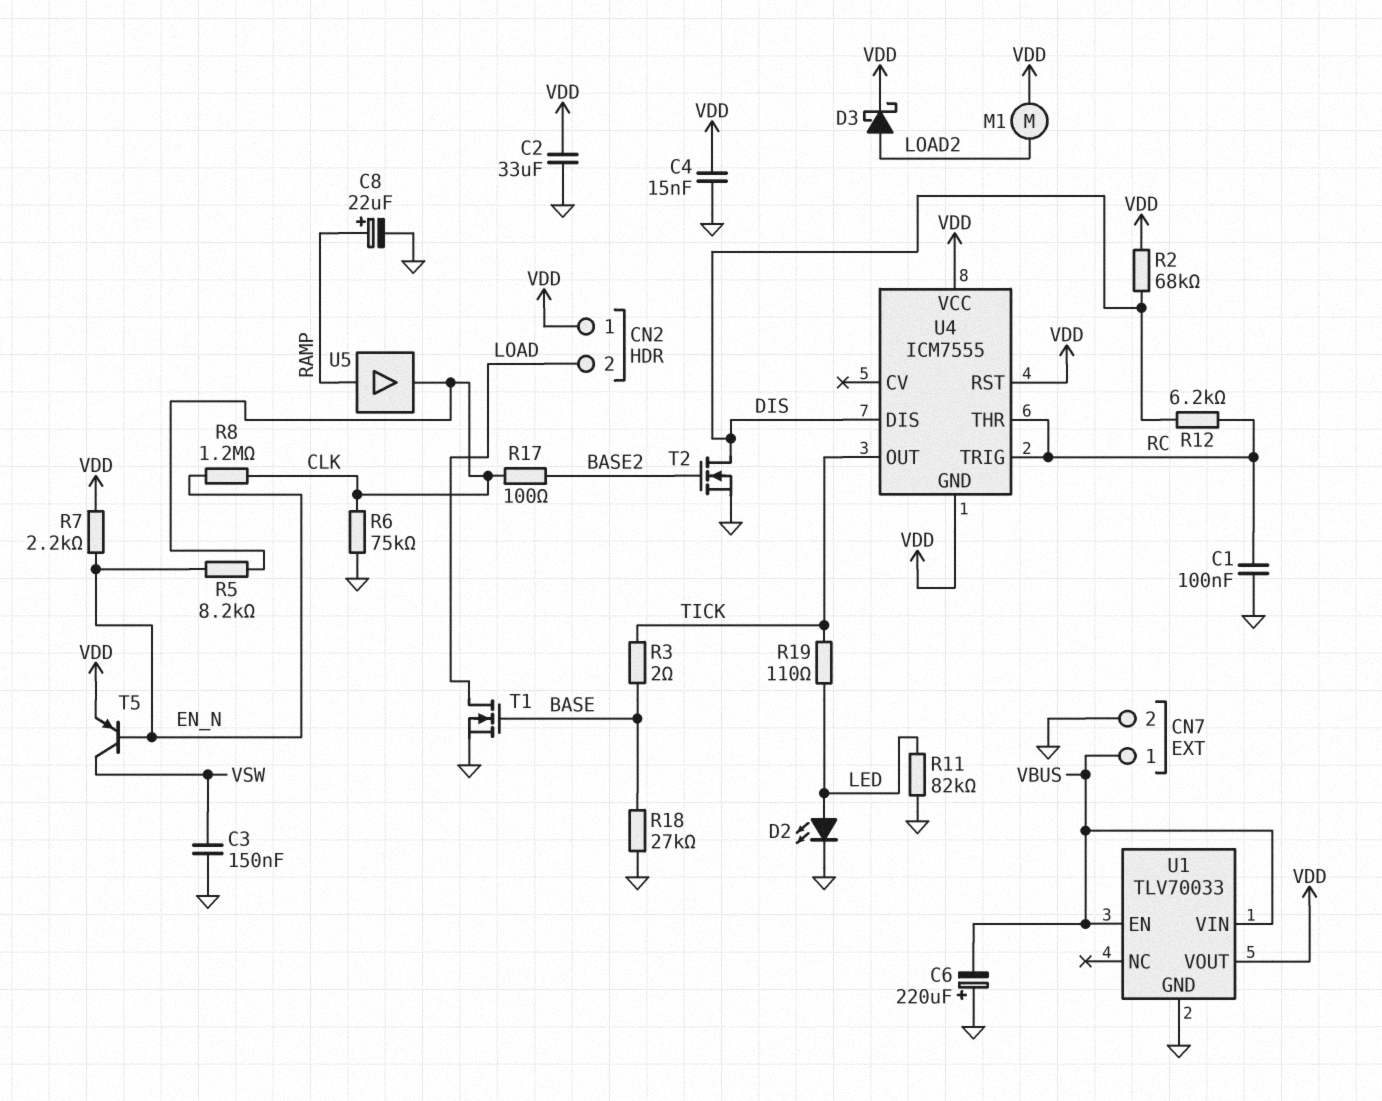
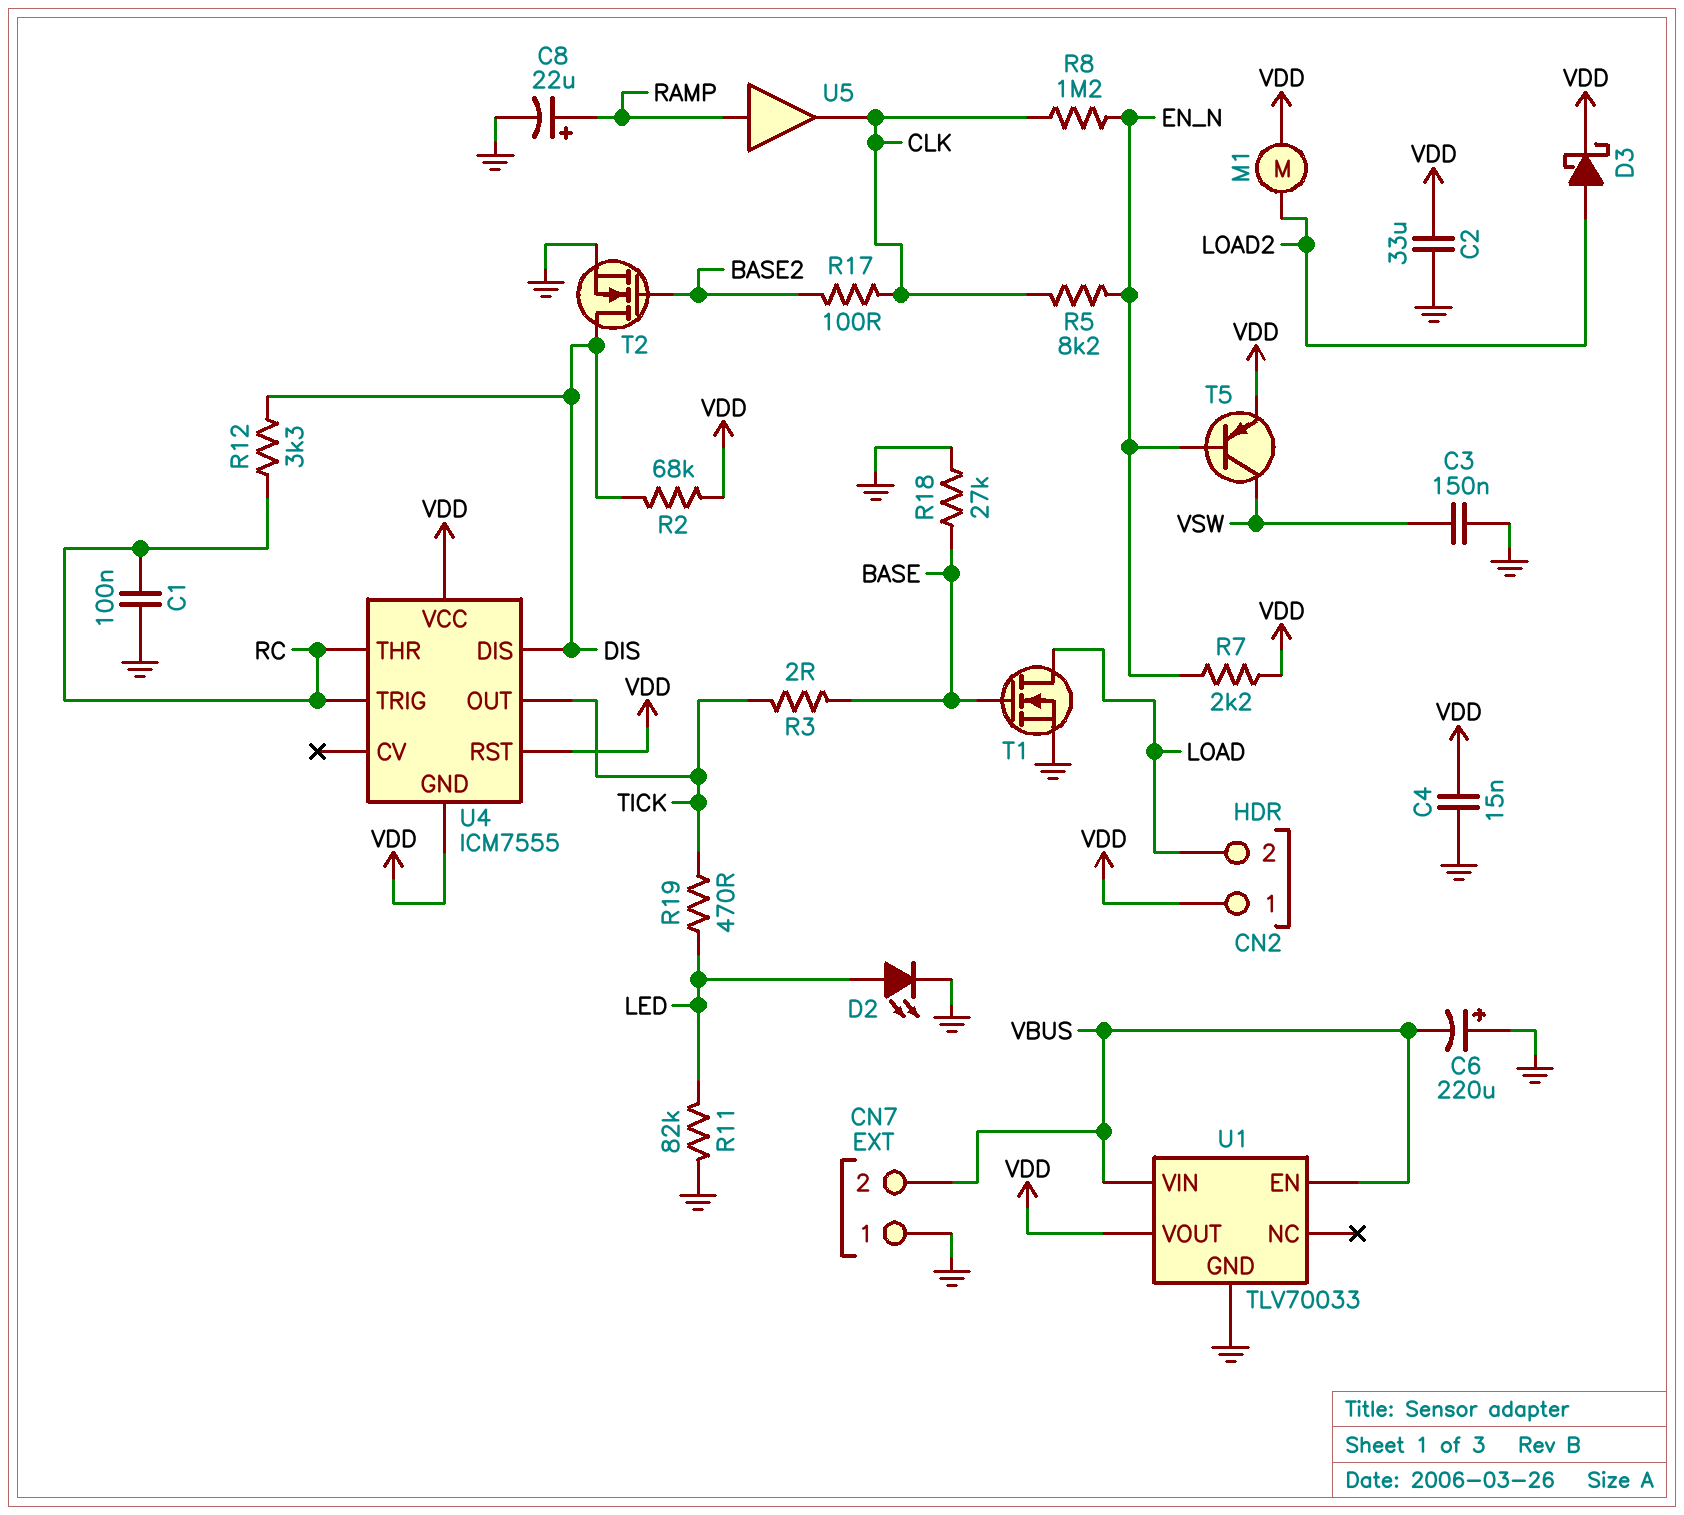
CN7 pin 1: VBUS -> GND
CN7 pin 2: GND -> VBUS
R6: 75k (CLK, GND) -> none
R12: 6.2k (DIS, RC) -> 3.3k (DIS, RC)
R19: 110 (LED, TICK) -> 470 (LED, TICK)

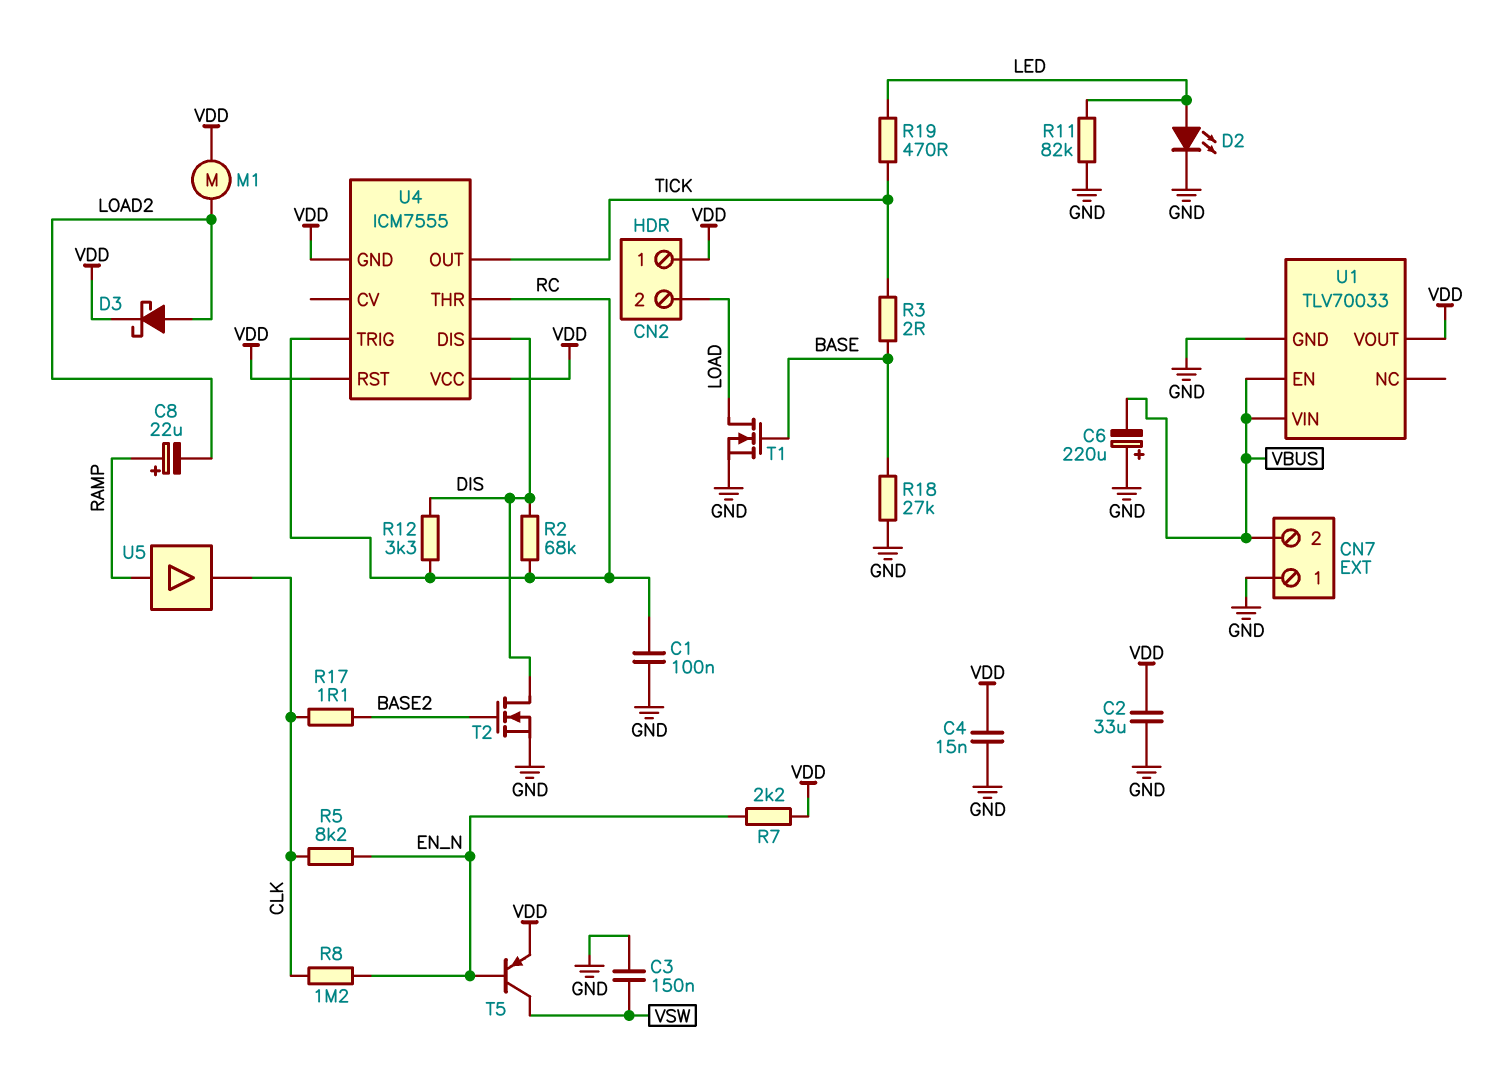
C8: 22uF (plus RAMP, minus GND) -> 22uF (plus RAMP, minus LOAD2)
R2: 68k (DIS, VDD) -> 68k (DIS, RC)
R17: 100 (BASE2, CLK) -> 1.1 (BASE2, CLK)

